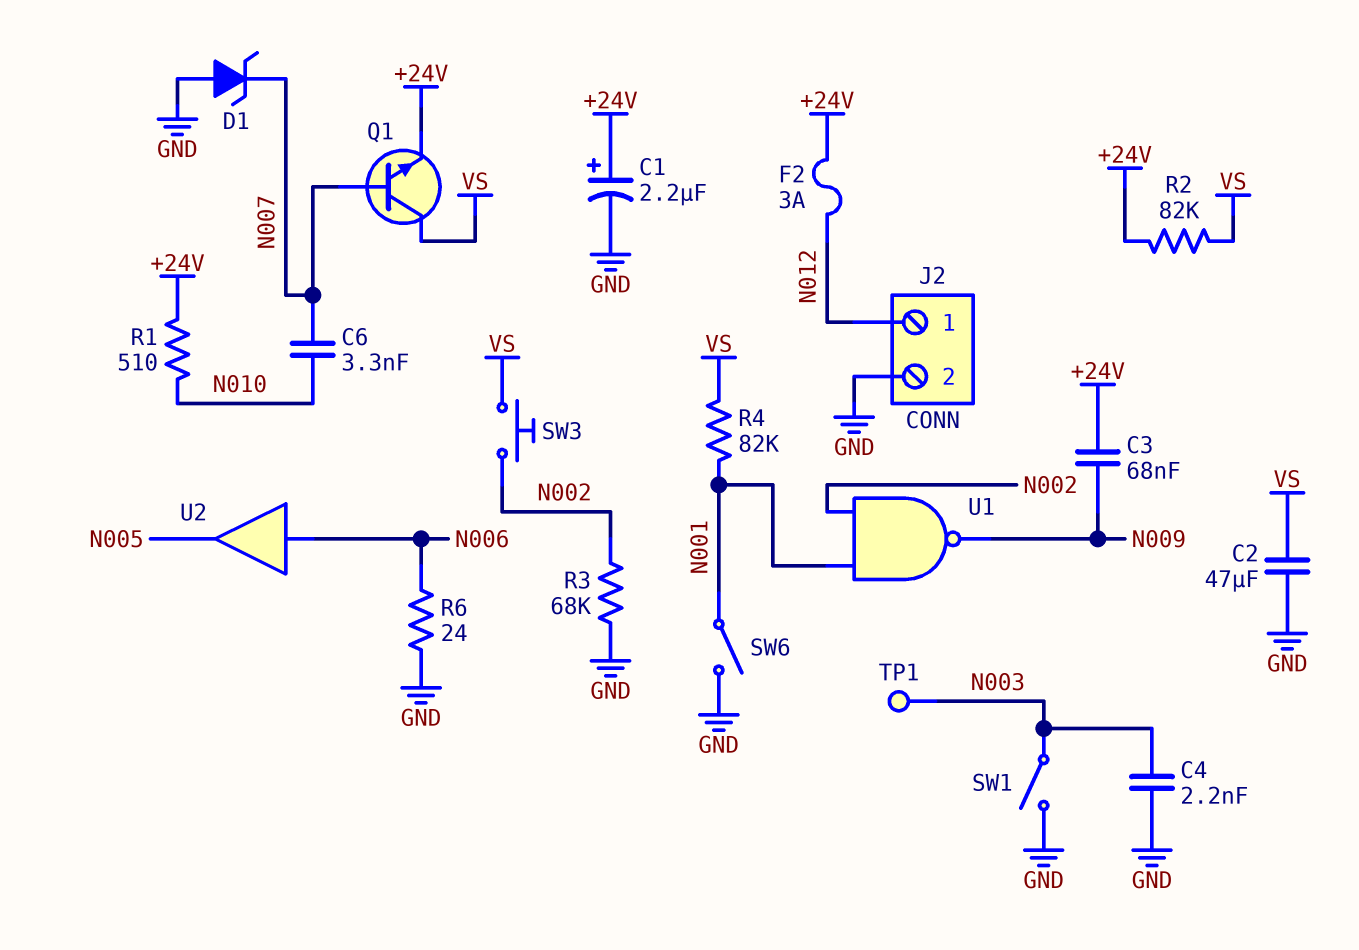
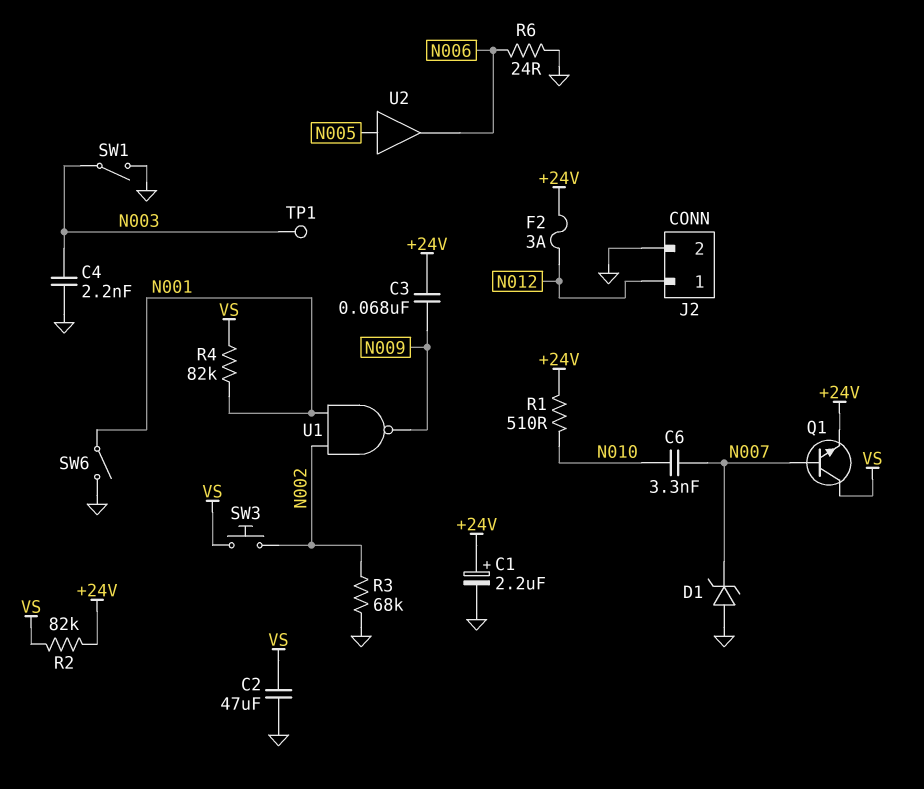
U2: buffer (in N006, out N005) -> buffer (in N005, out N006)

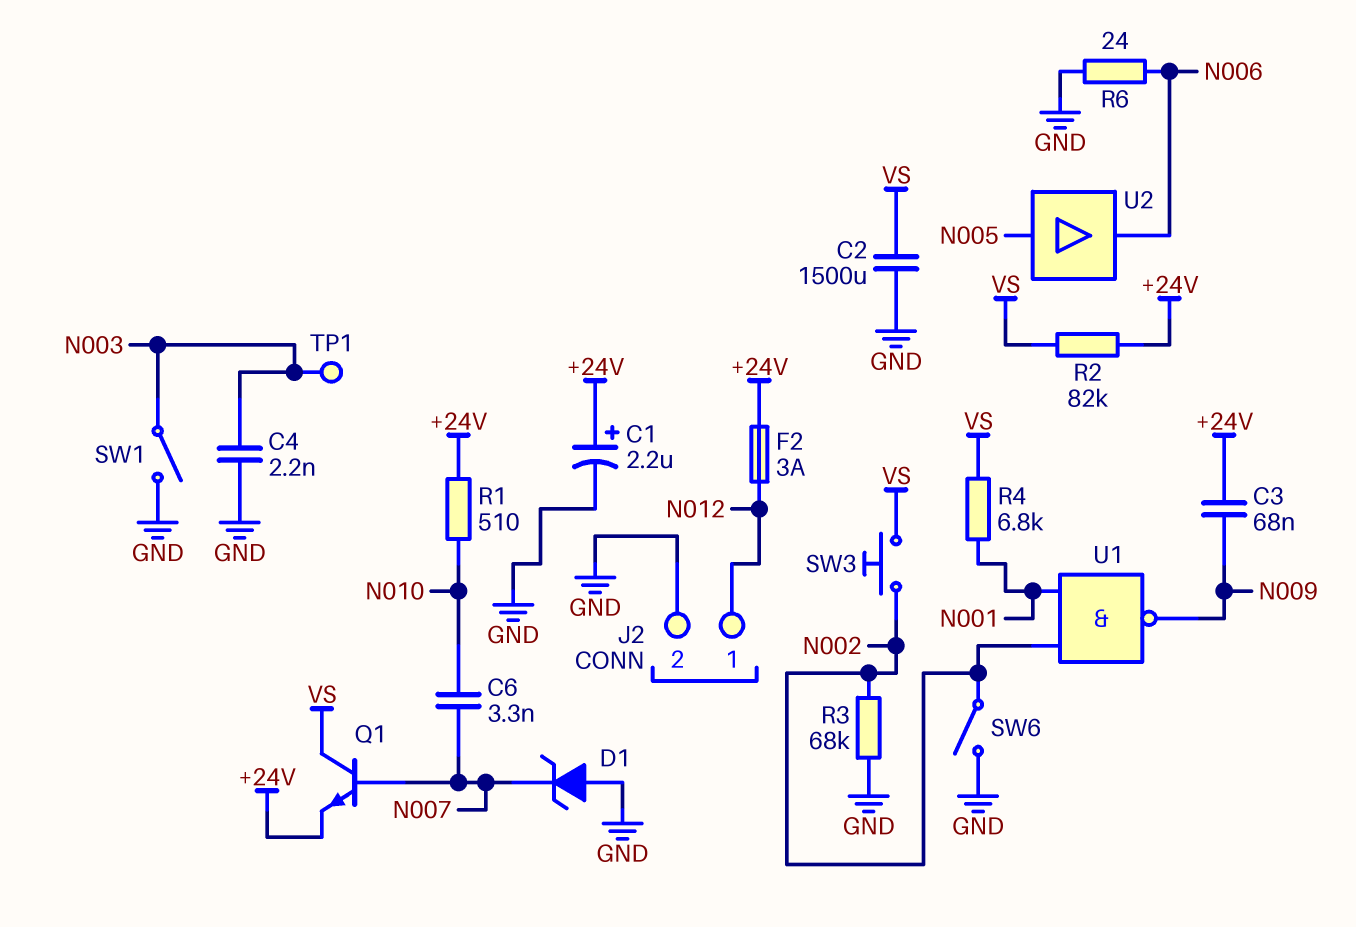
C2: 47uF (GND, VS) -> 1500uF (GND, VS)
R4: 82k (N001, VS) -> 6.8k (N001, VS)
SW6: switch (GND, N001) -> switch (GND, N002)

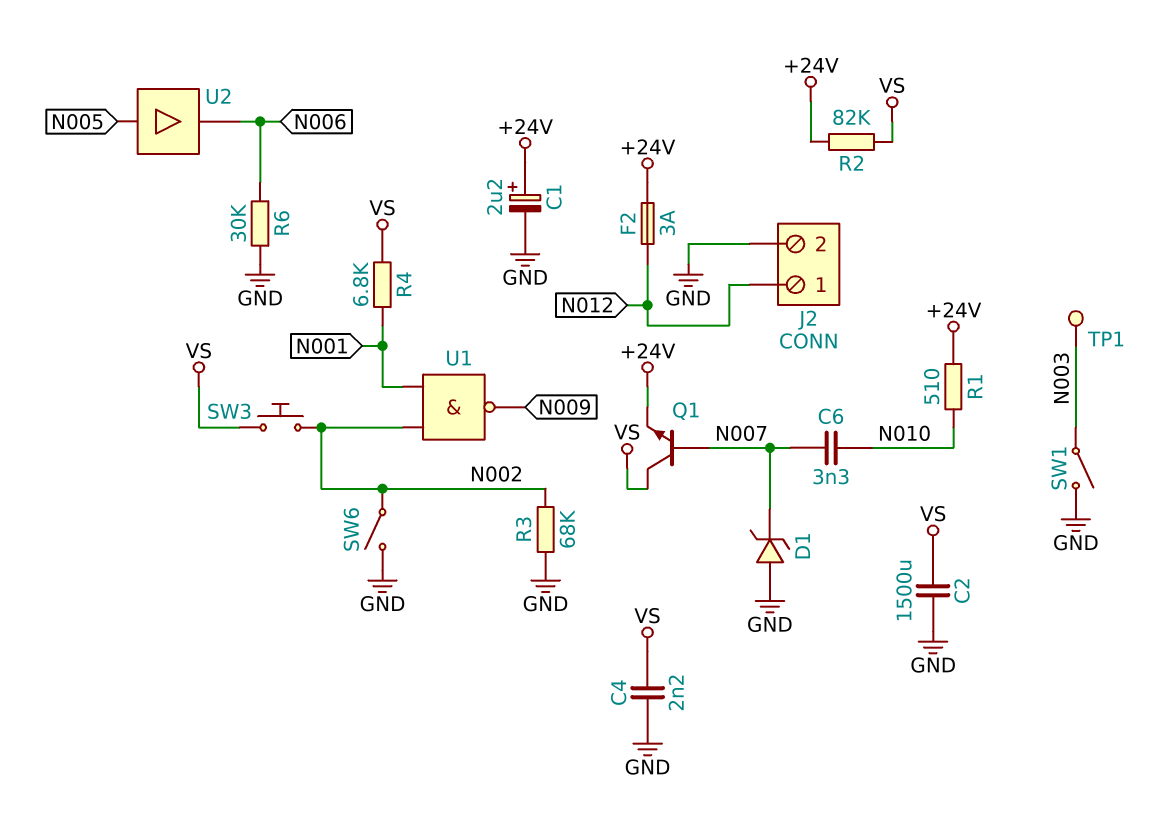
C3: 68nF (+24V, N009) -> none
C4: 2.2nF (GND, N003) -> 2.2nF (GND, VS)
R6: 24 (GND, N006) -> 30k (GND, N006)

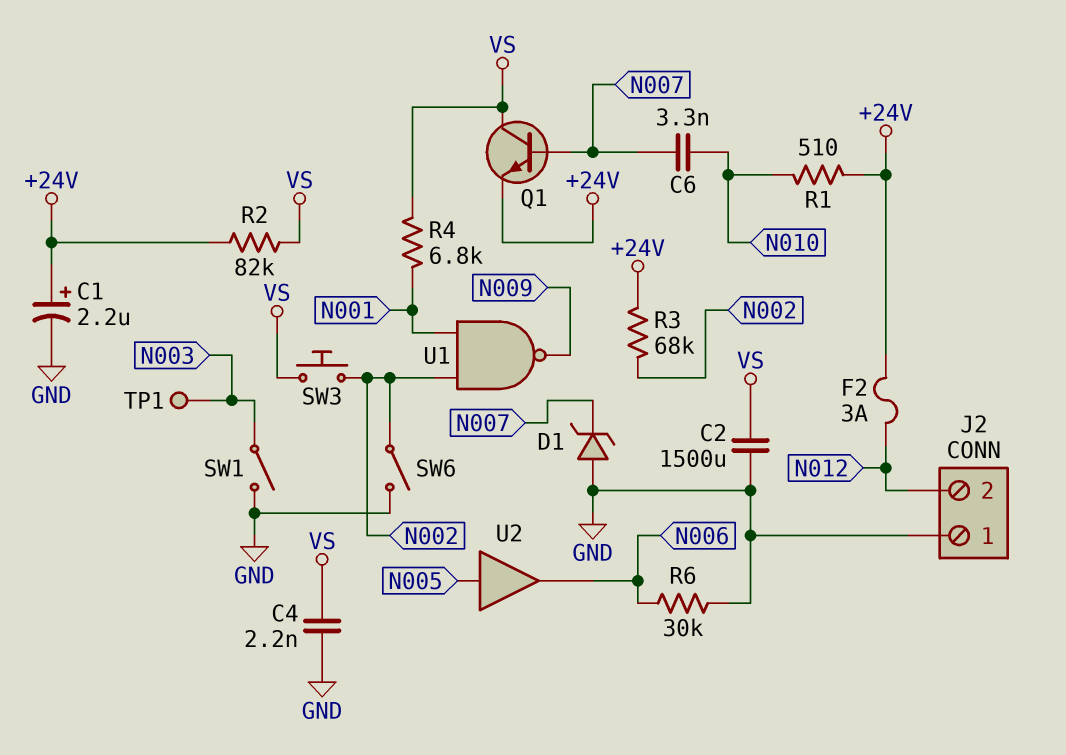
J2 pin 1: N012 -> GND
J2 pin 2: GND -> N012
R3: 68k (GND, N002) -> 68k (+24V, N002)

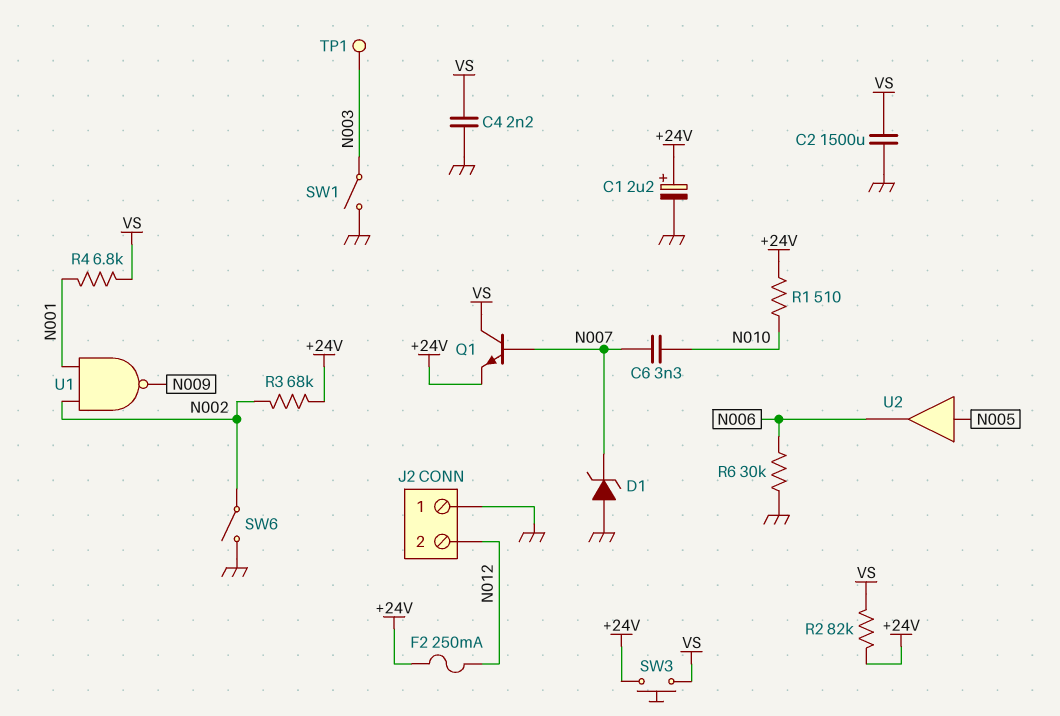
F2: 3A (+24V, N012) -> 250mA (+24V, N012)
SW3: button (N002, VS) -> button (+24V, VS)

